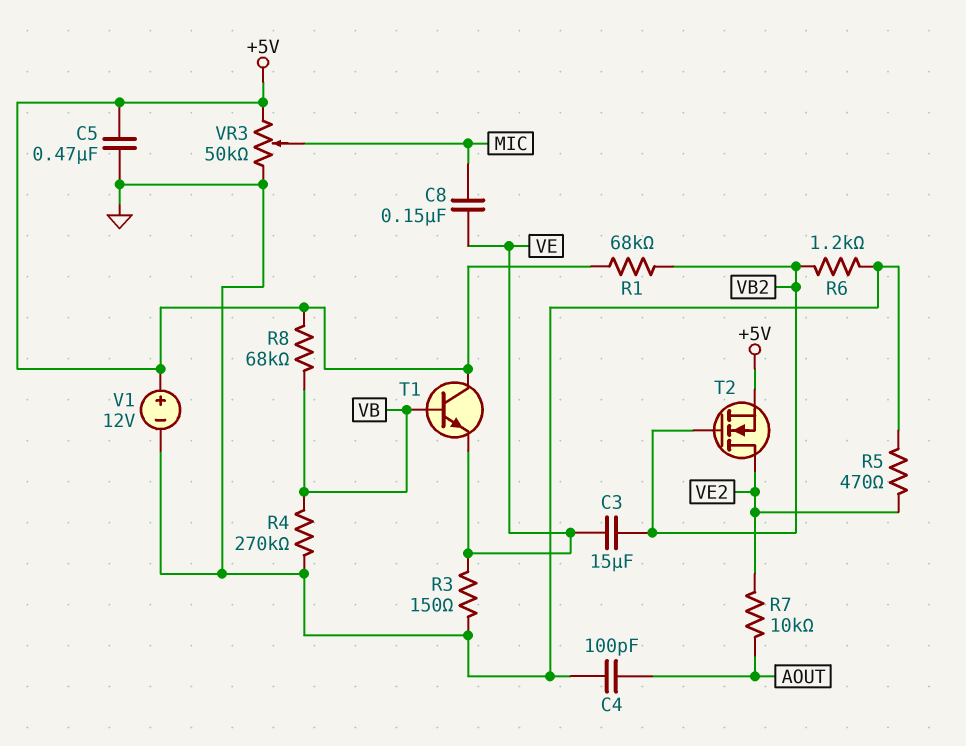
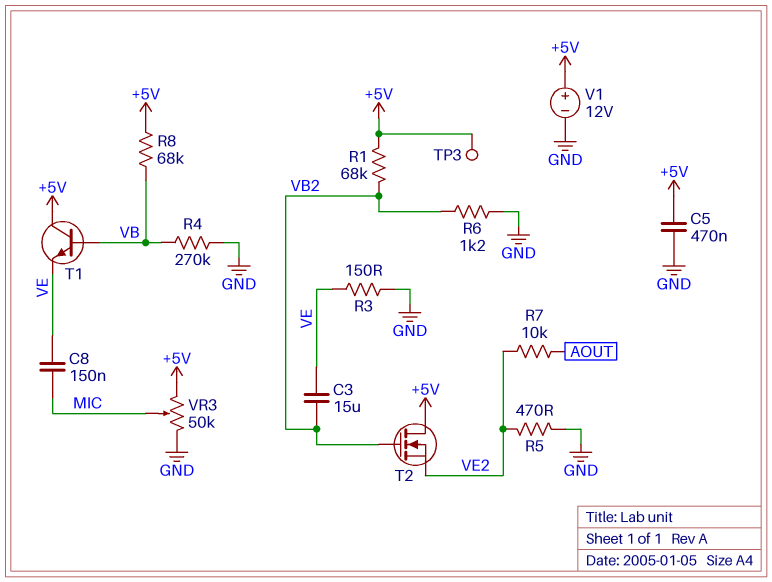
C4: 100pF (AOUT, GND) -> none
T2: NMOS (G VB2, D VE2, S +5V) -> NMOS (G VB2, D +5V, S VE2)
TP3: none -> test point (+5V)

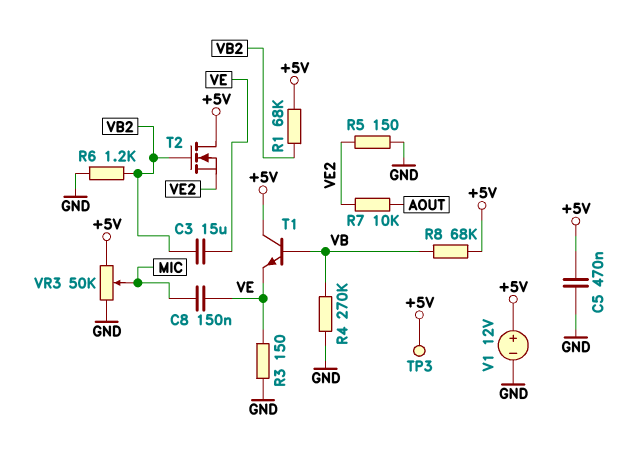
R5: 470 (GND, VE2) -> 150 (GND, VE2)

